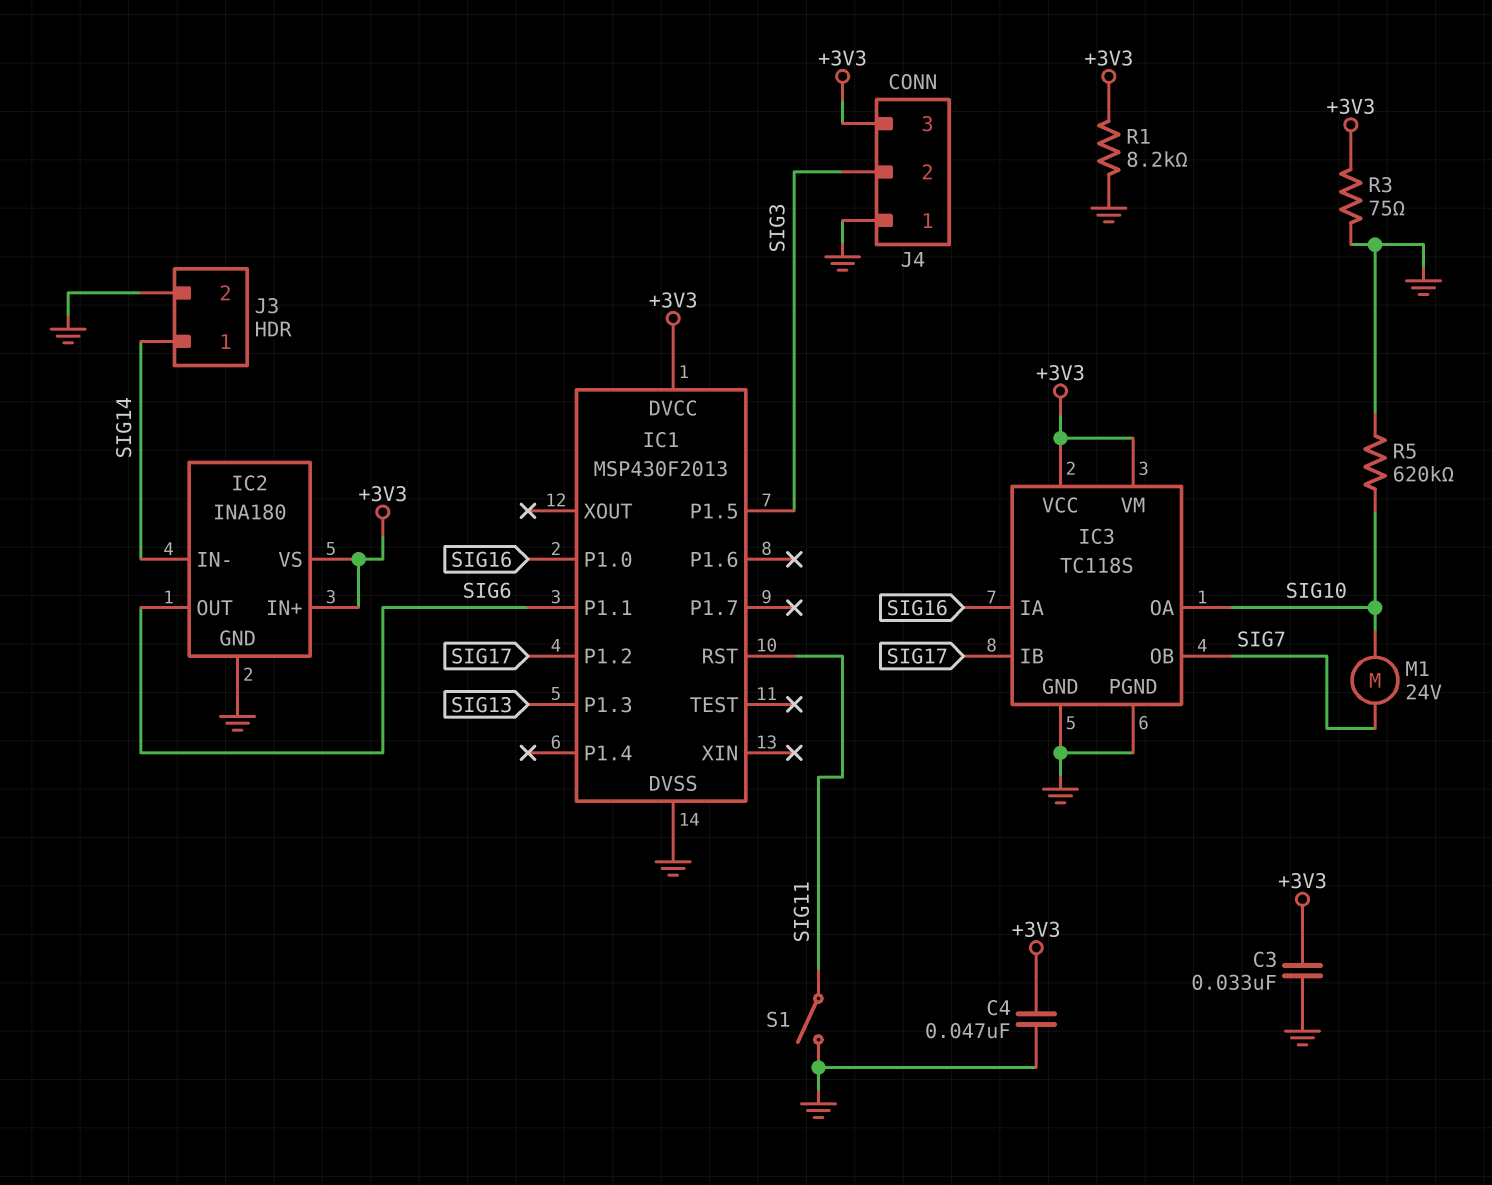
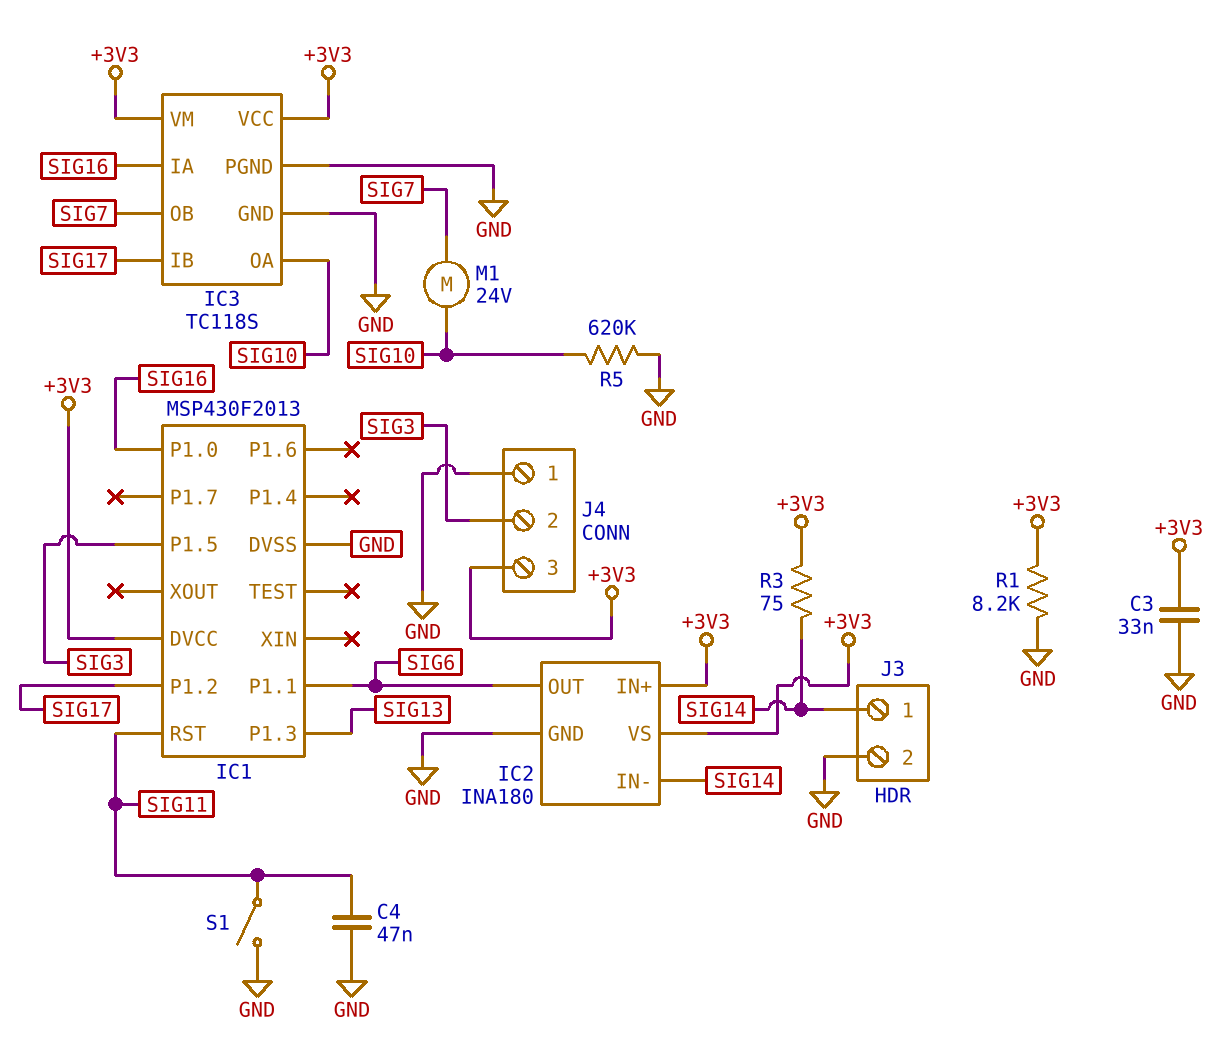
C4: 47nF (+3V3, GND) -> 47nF (GND, SIG11)
R3: 75 (+3V3, GND) -> 75 (+3V3, SIG14)

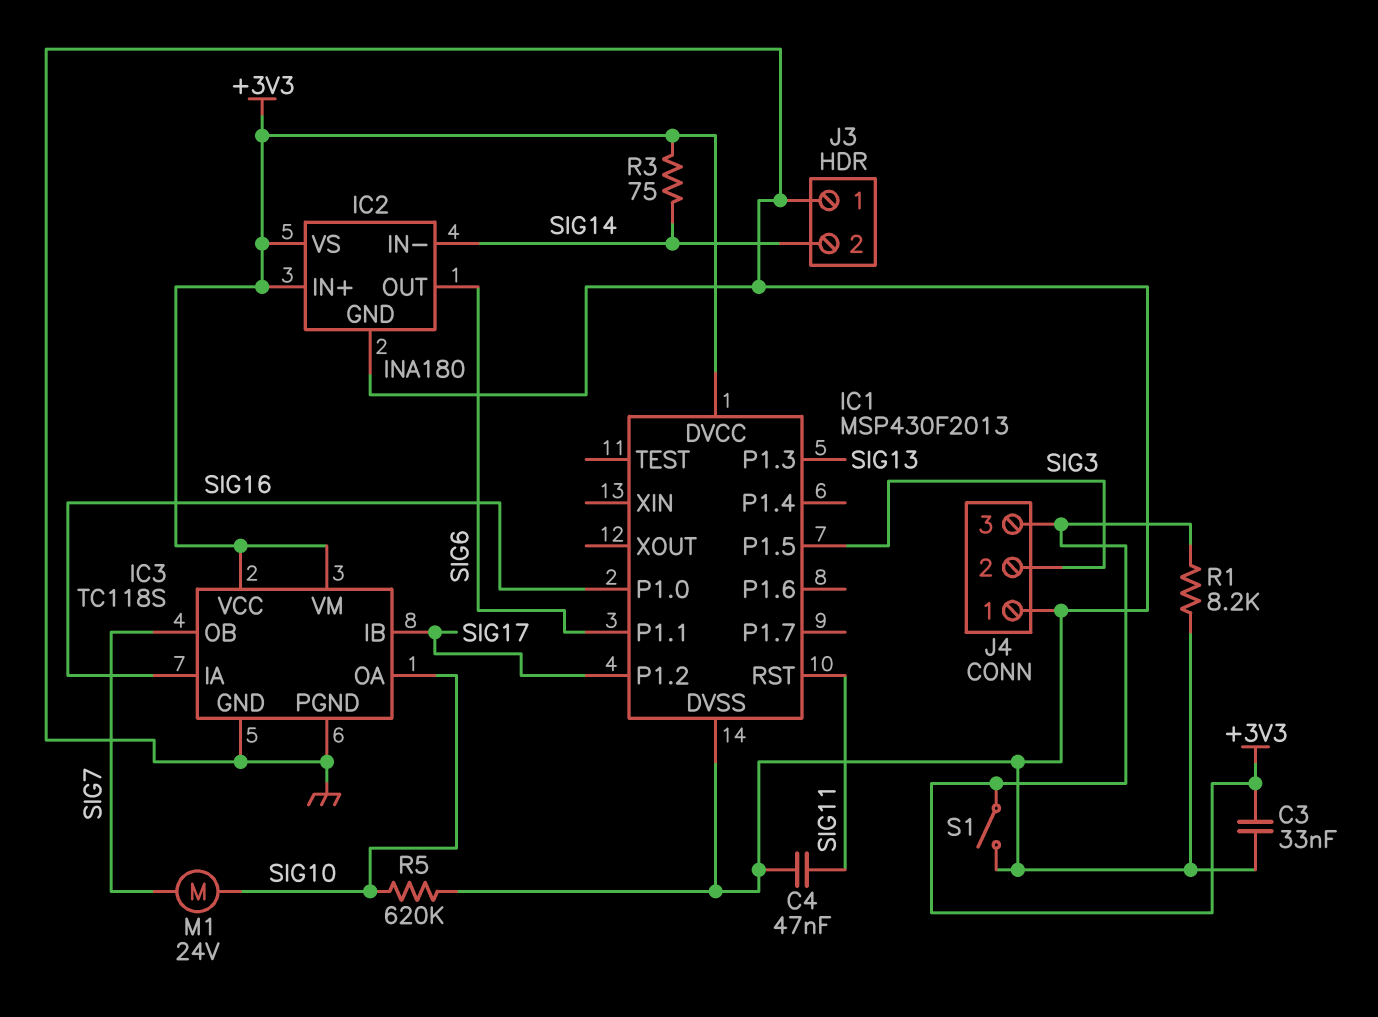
J3 pin 1: SIG14 -> GND
J3 pin 2: GND -> SIG14
S1: switch (GND, SIG11) -> switch (+3V3, GND)

